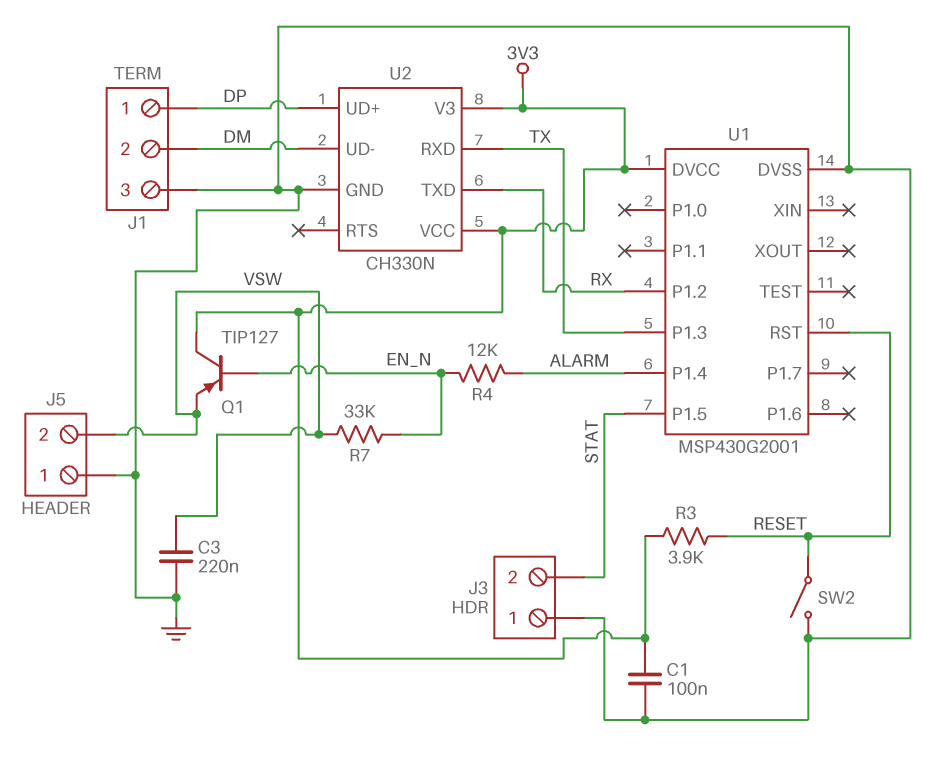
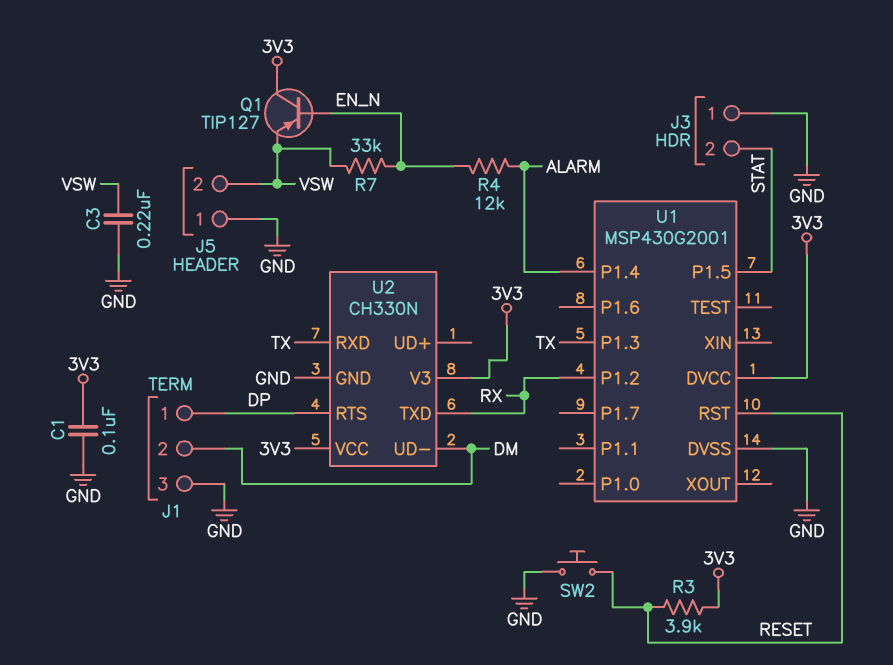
SW2: switch (GND, RESET) -> button (GND, RESET)
U2 pin RTS: none -> DP
U2 pin UD+: DP -> none

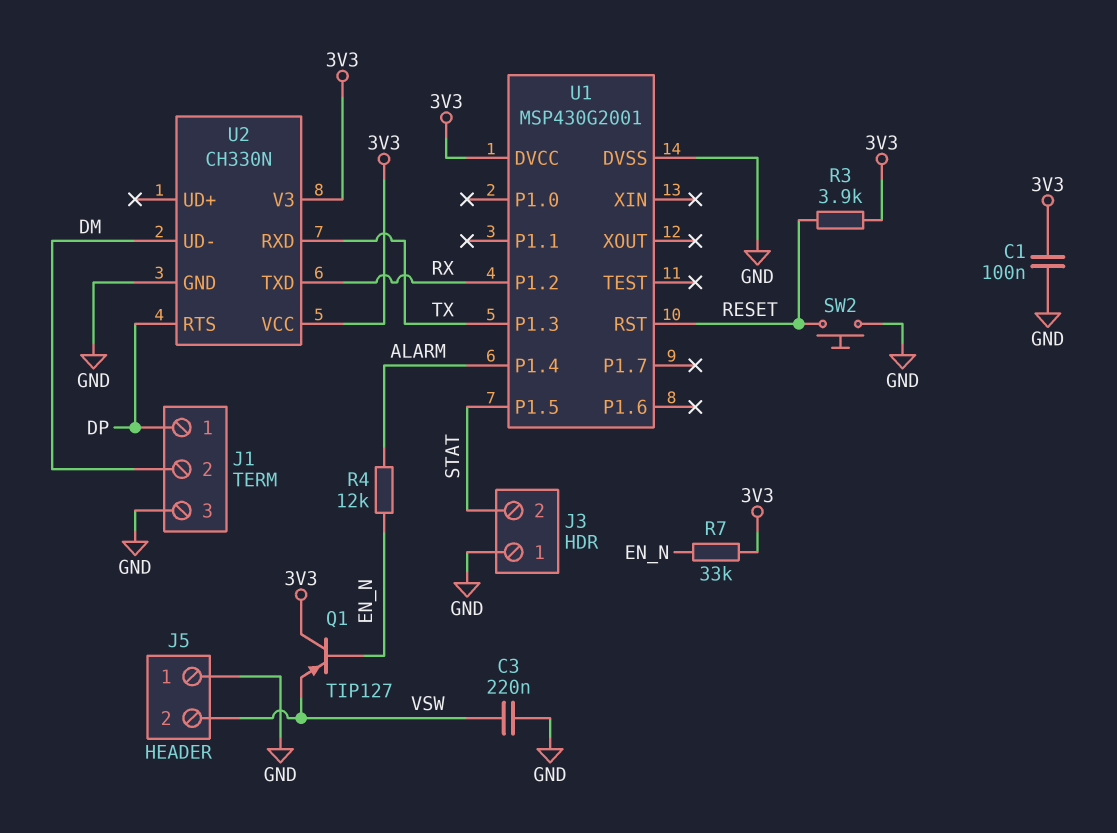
R7: 33k (EN_N, VSW) -> 33k (3V3, EN_N)

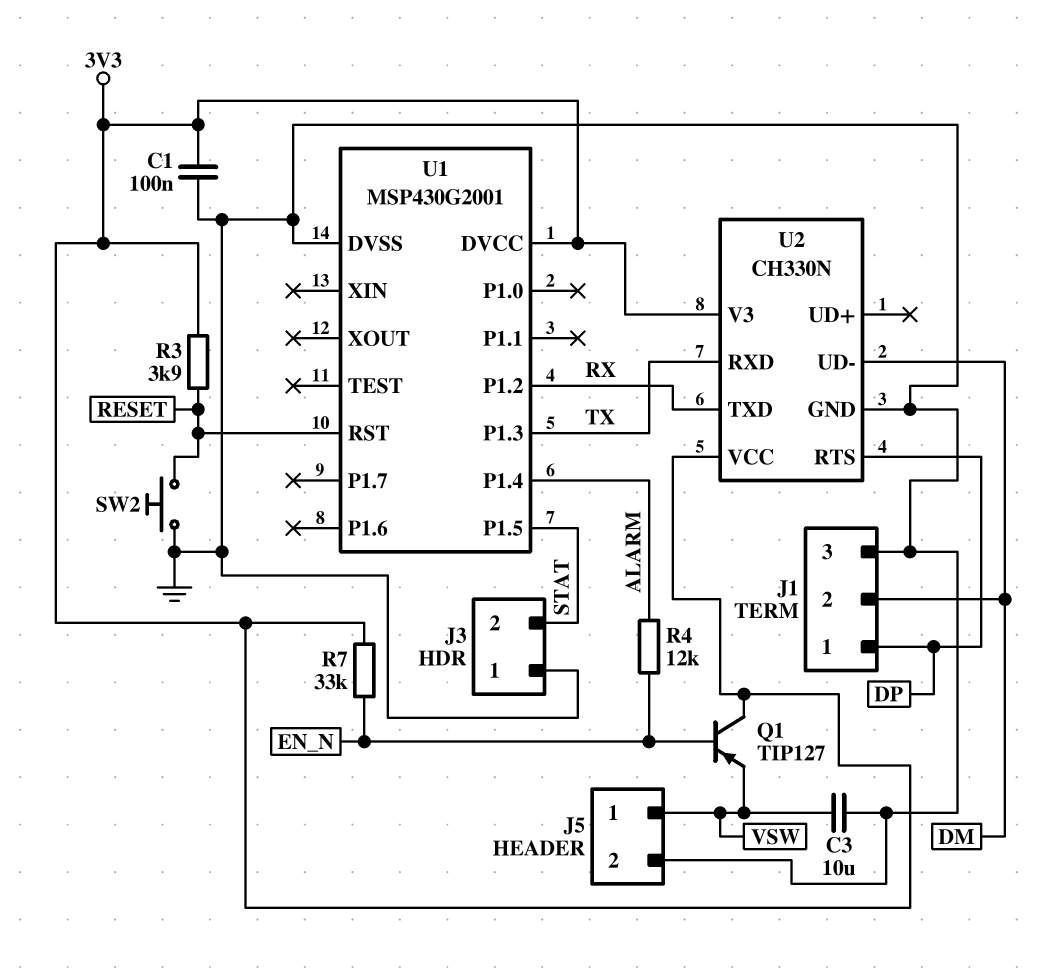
C3: 220nF (GND, VSW) -> 10uF (GND, VSW)
J5 pin 1: GND -> VSW
J5 pin 2: VSW -> GND

